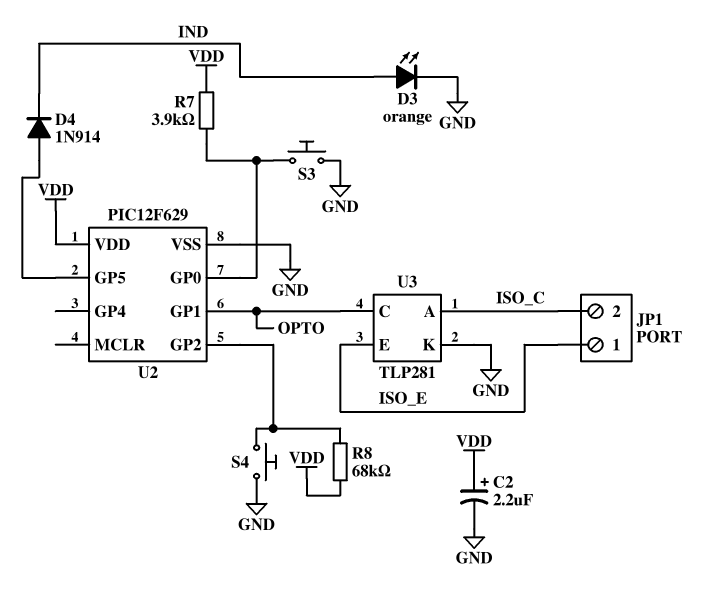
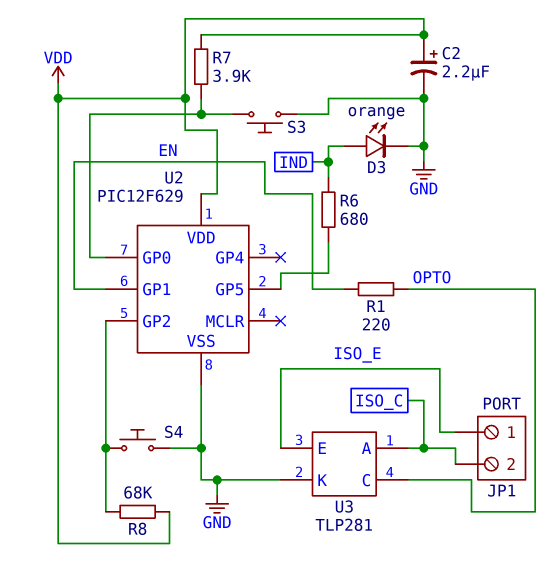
D4: diode 1N914 (A U2/GP5, K IND) -> none
R1: none -> 220 (EN, OPTO)
R6: none -> 680 (IND, U2/GP5)
U2 pin GP1: OPTO -> EN

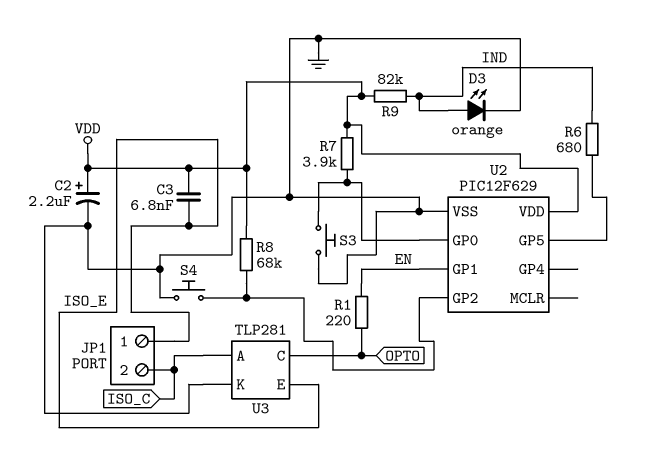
C3: none -> 6.8nF (ISO_E, VDD)
R9: none -> 82k (IND, VDD)

